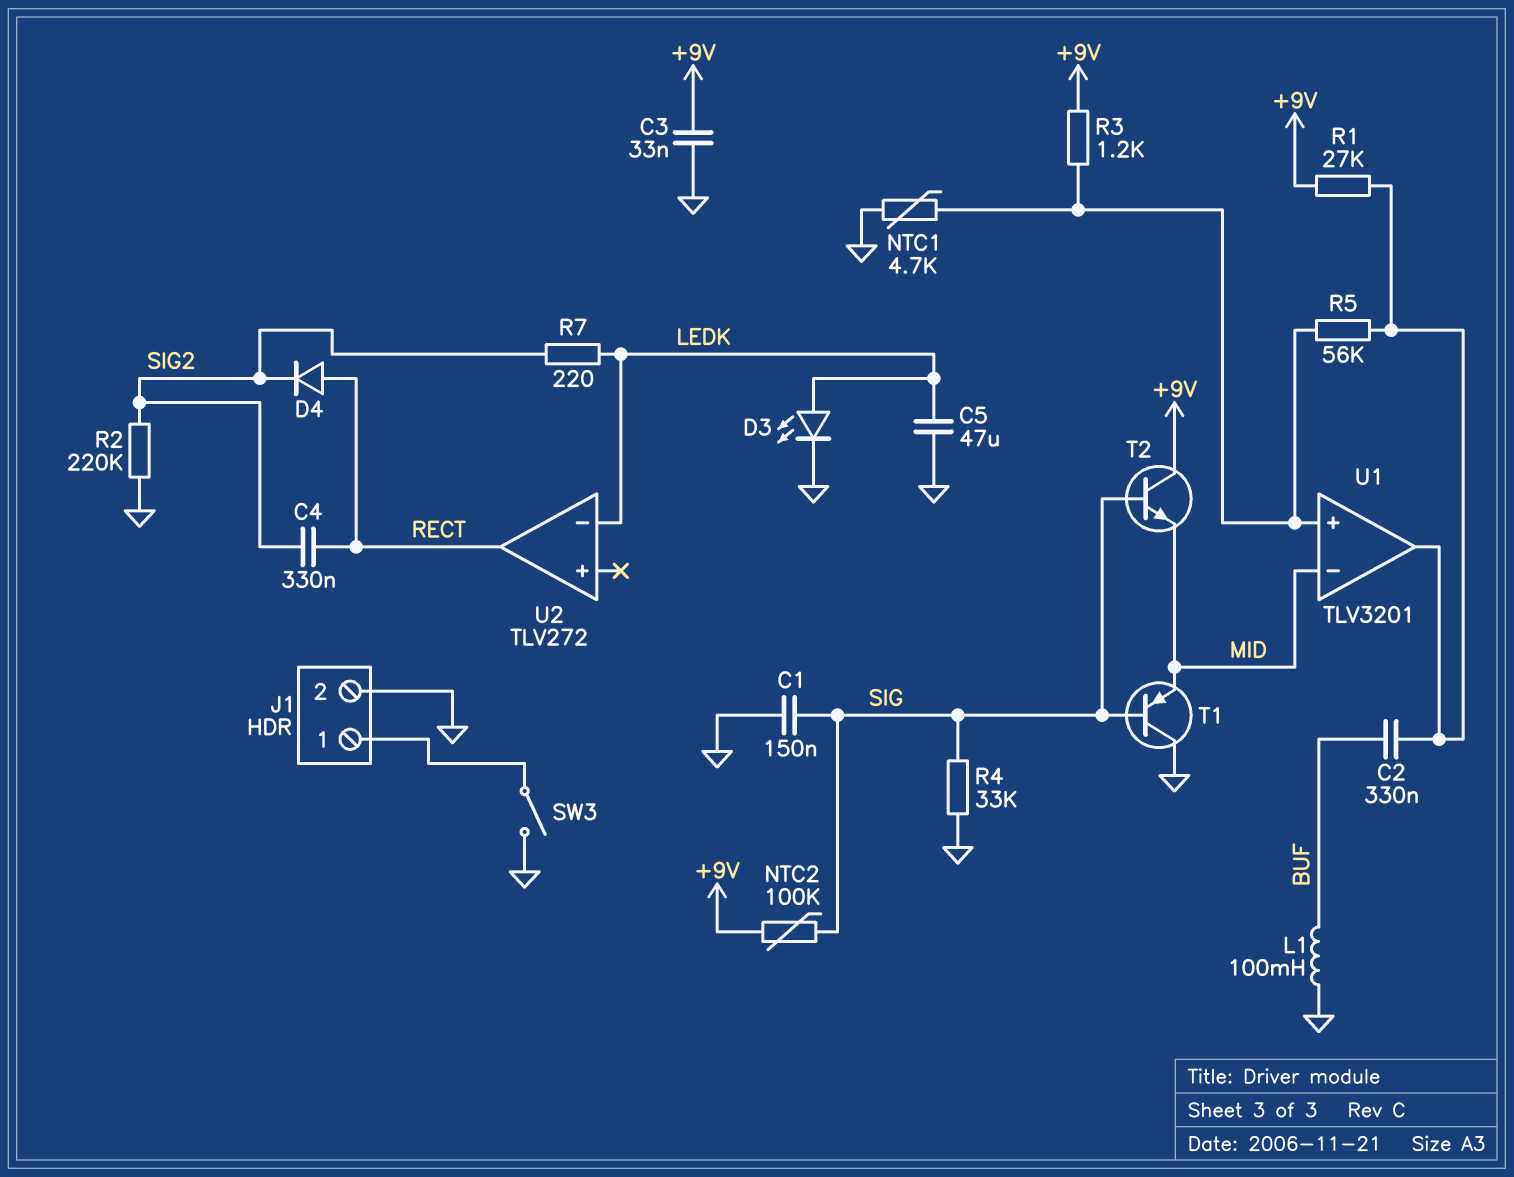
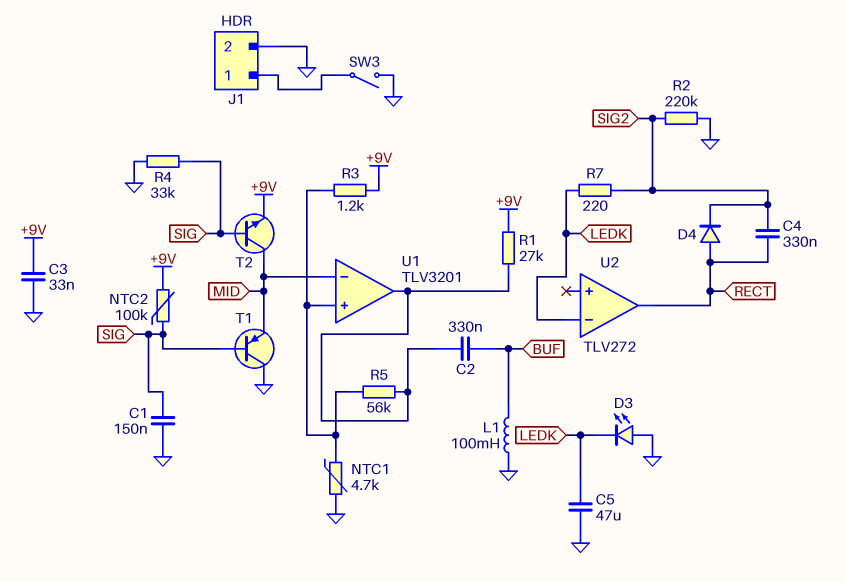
D3: LED (A LEDK, K GND) -> LED (A GND, K LEDK)
T2: NPN (B SIG, C +9V, E MID) -> NPN (B SIG, C MID, E +9V)

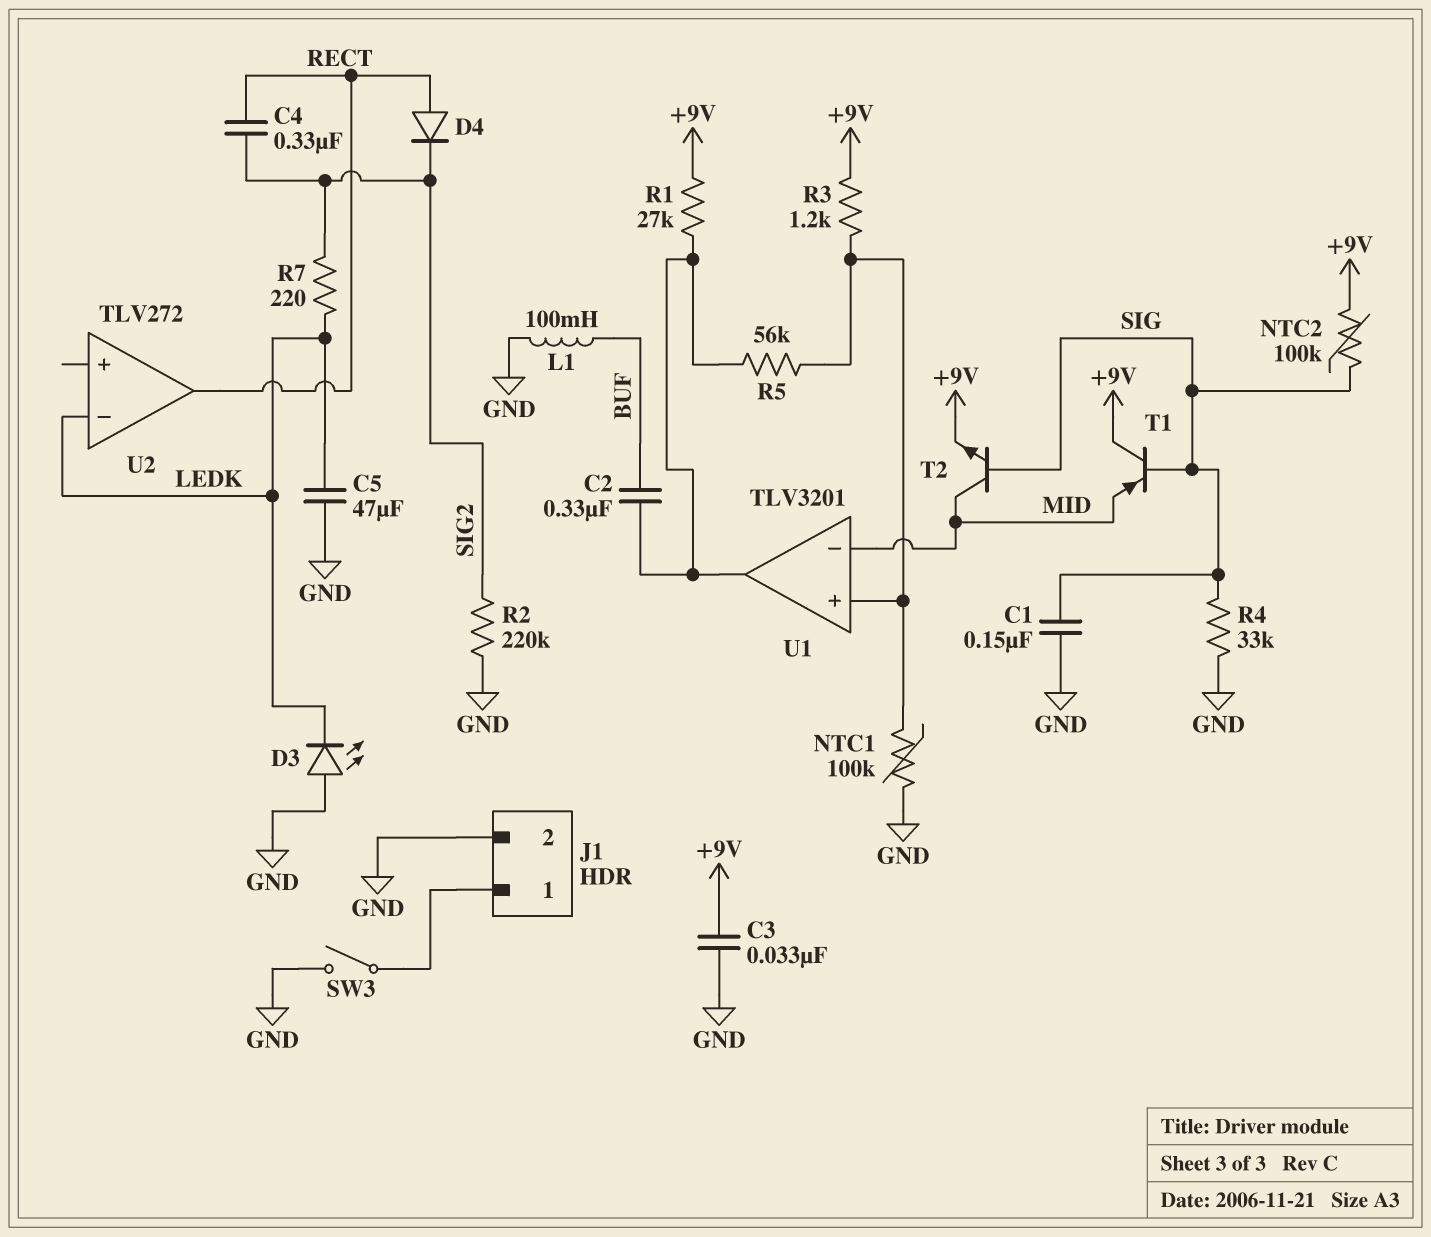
NTC1: 4.7k (GND, U1/in+) -> 100k (GND, U1/in+)
T1: PNP (B SIG, C GND, E MID) -> PNP (B SIG, C +9V, E MID)

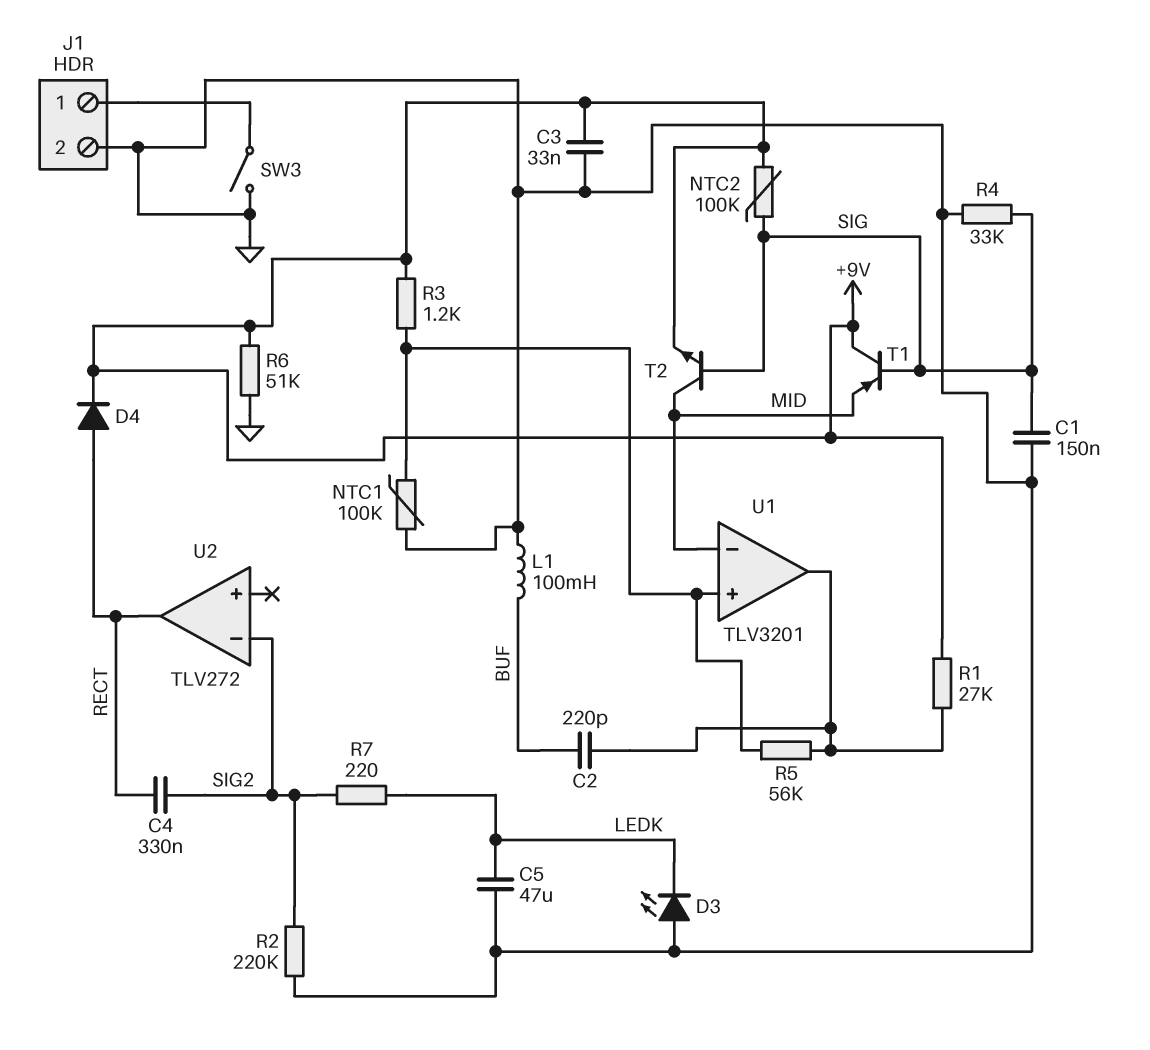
C2: 330nF (BUF, U1/out) -> 220pF (BUF, U1/out)
D4: diode (A RECT, K SIG2) -> diode (A RECT, K +9V)
R6: none -> 51k (+9V, GND)
U2 pin in-: LEDK -> SIG2

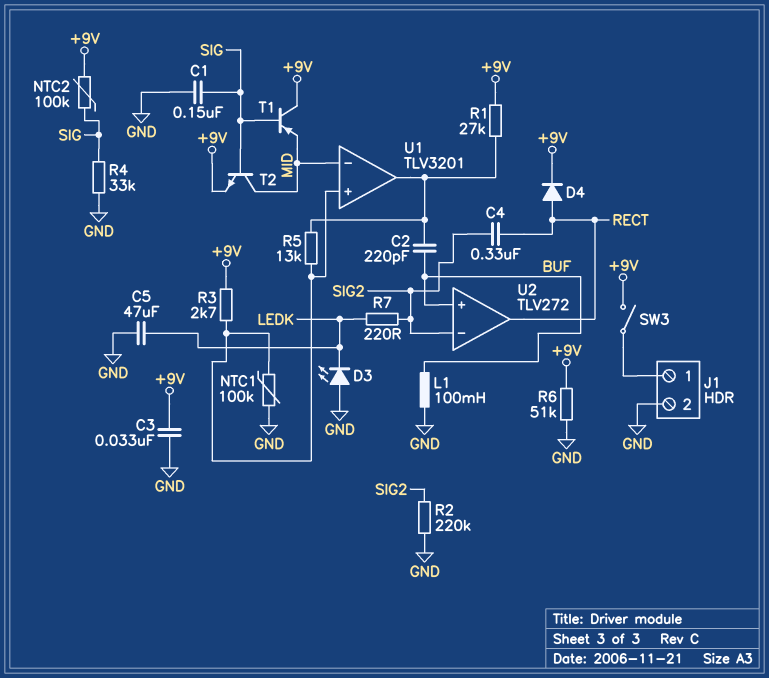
R3: 1.2k (+9V, U1/in+) -> 2.7k (+9V, U1/in+)
R5: 56k (U1/in+, U1/out) -> 13k (U1/in+, U1/out)
SW3: switch (GND, J1/1) -> switch (+9V, J1/1)
U2 pin in+: none -> BUF

